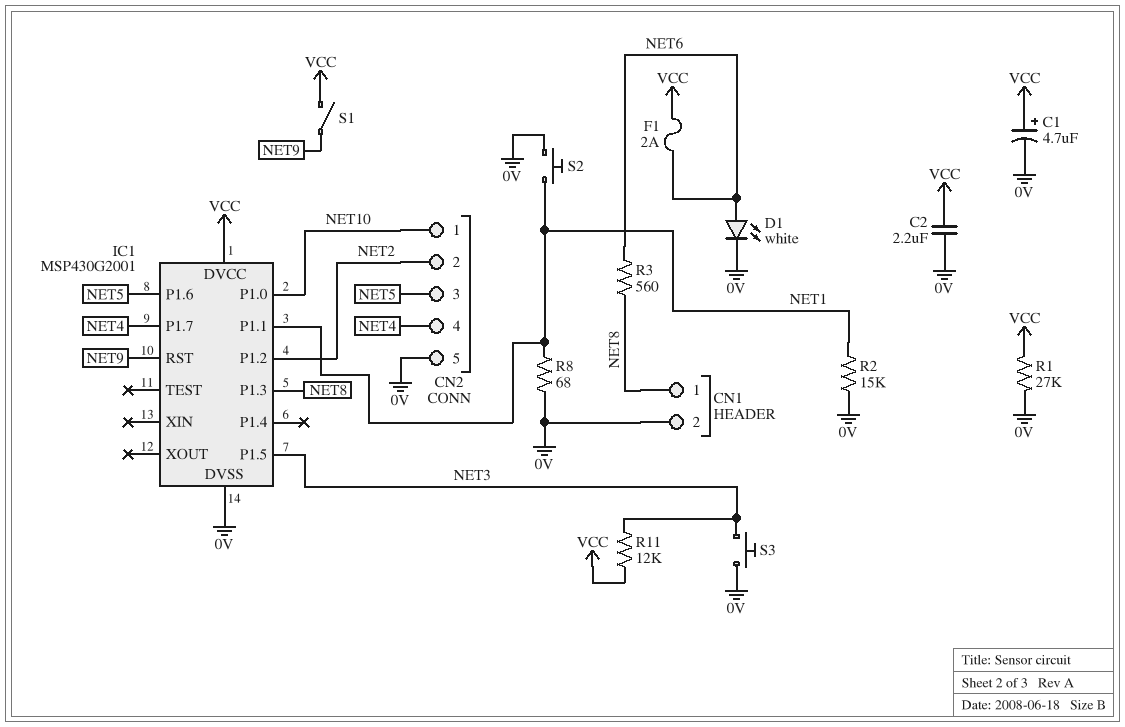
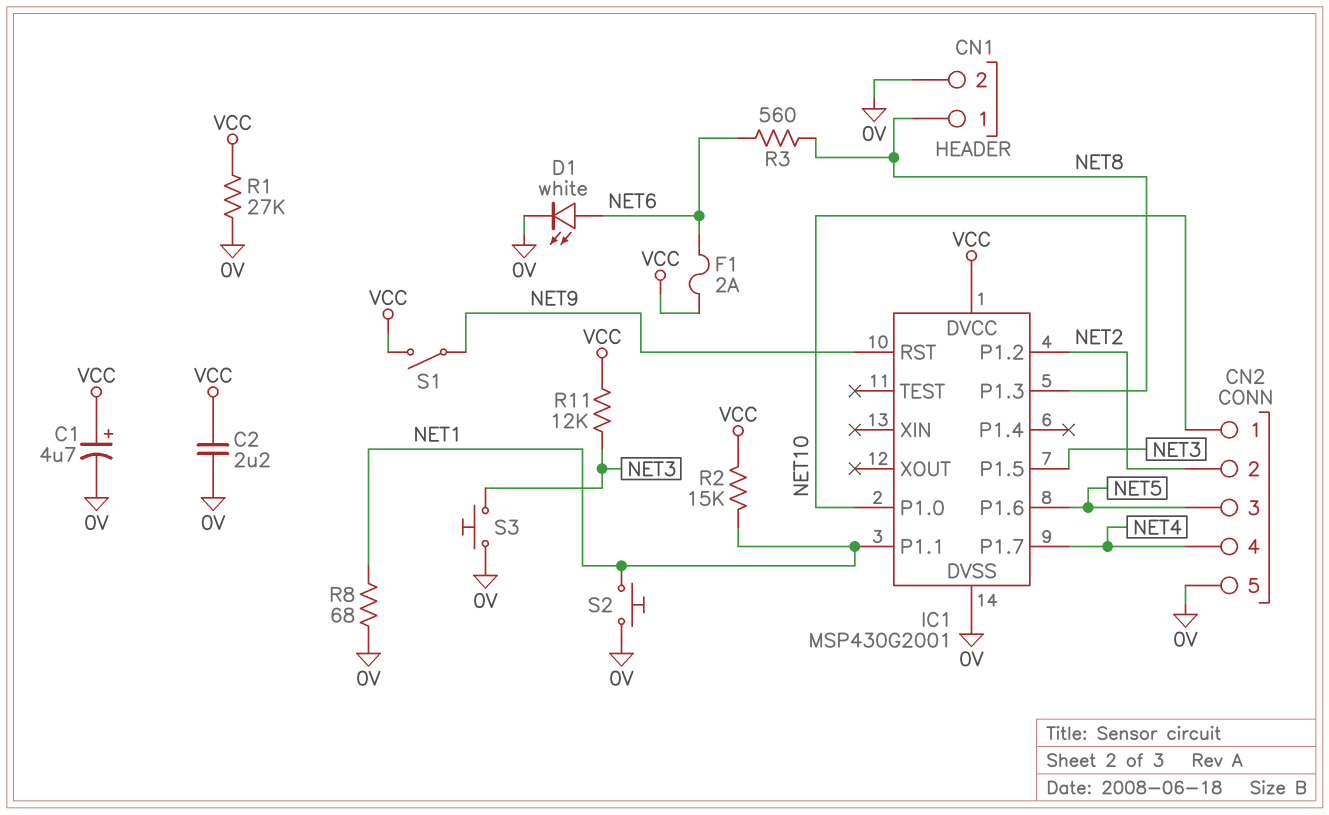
R2: 15k (0V, NET1) -> 15k (NET1, VCC)

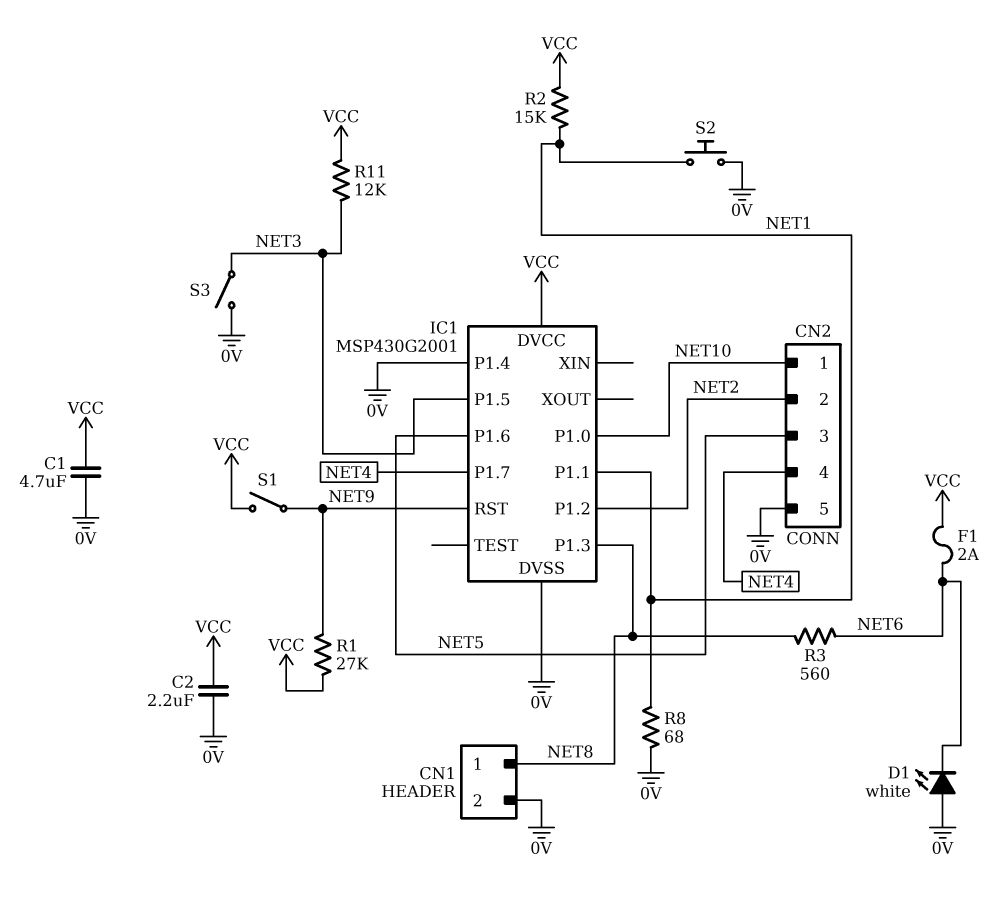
C1: 4.7uF (plus VCC, minus 0V) -> 4.7uF (0V, VCC)
D1: LED white (A NET6, K 0V) -> LED white (A 0V, K NET6)
IC1 pin P1.4: none -> 0V
R1: 27k (0V, VCC) -> 27k (NET9, VCC)
S3: button (0V, NET3) -> switch (0V, NET3)

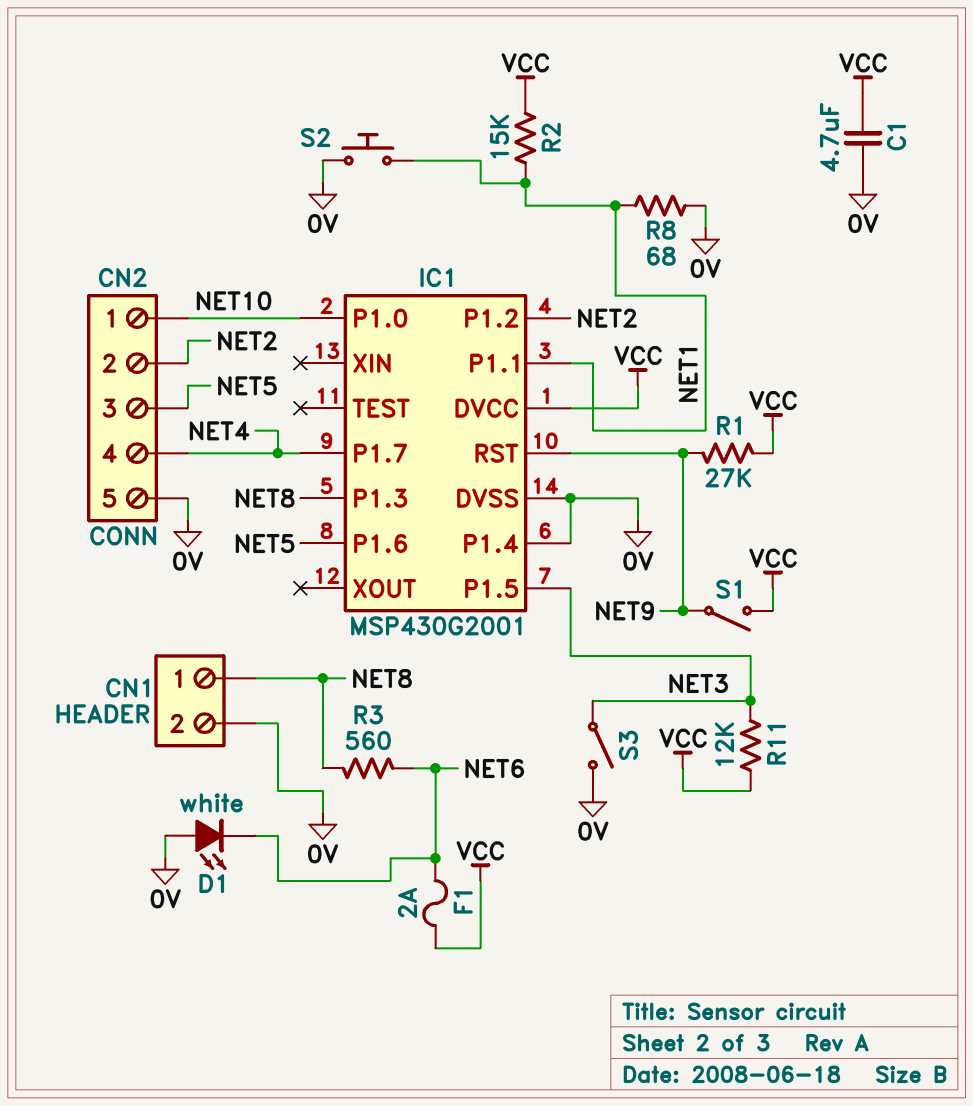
C2: 2.2uF (0V, VCC) -> none

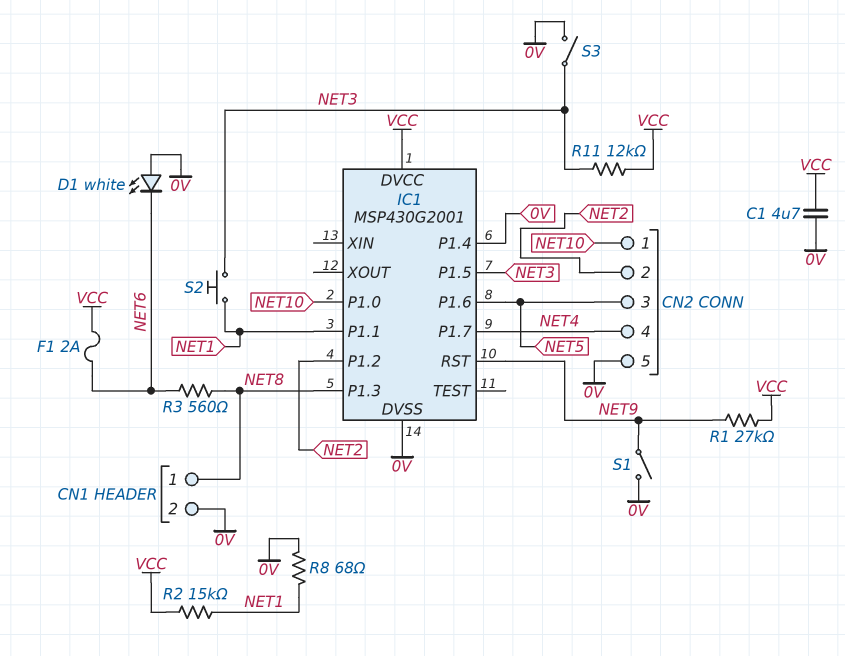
S1: switch (NET9, VCC) -> switch (0V, NET9)
S2: button (0V, NET1) -> button (NET1, NET3)

